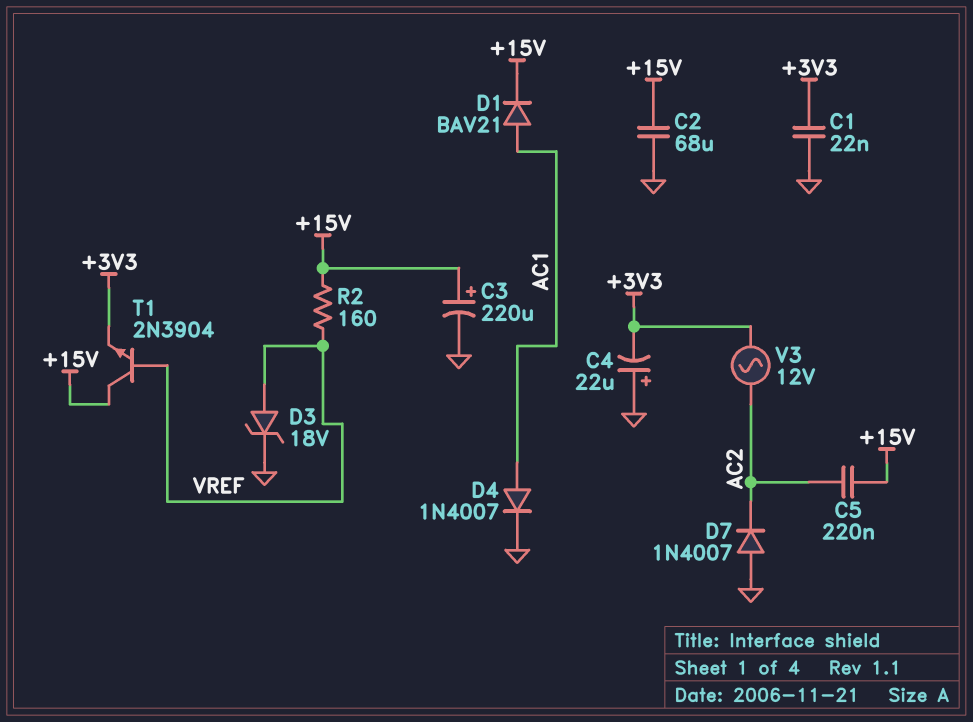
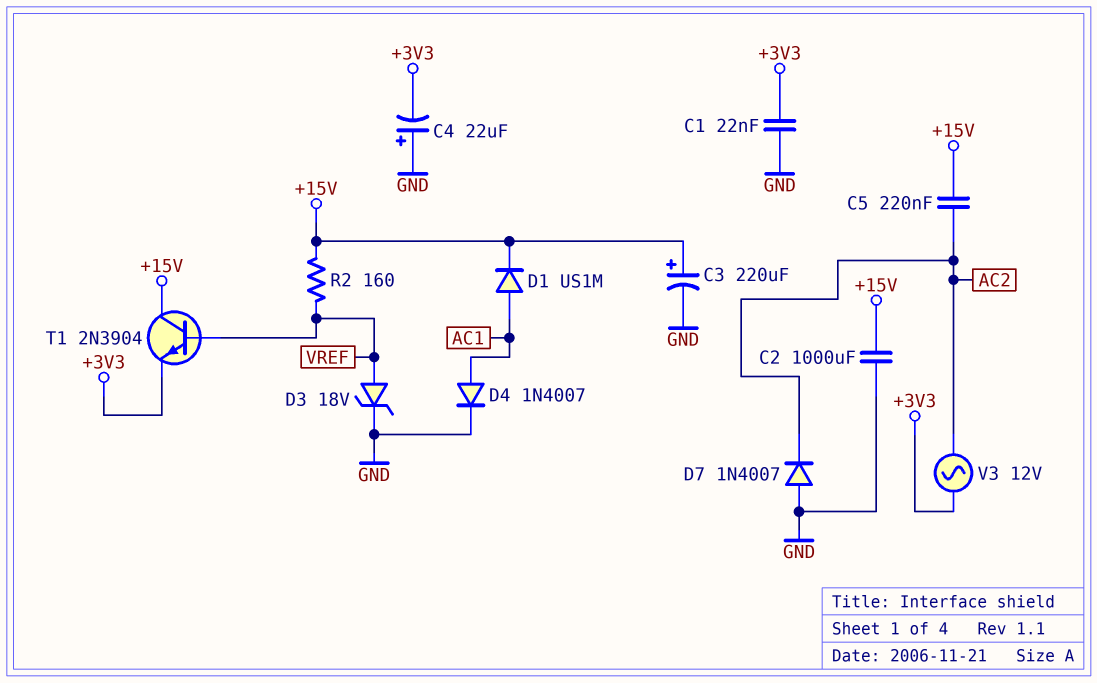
C2: 68uF (+15V, GND) -> 1000uF (+15V, GND)
D1: diode BAV21 (A AC1, K +15V) -> diode US1M (A AC1, K +15V)

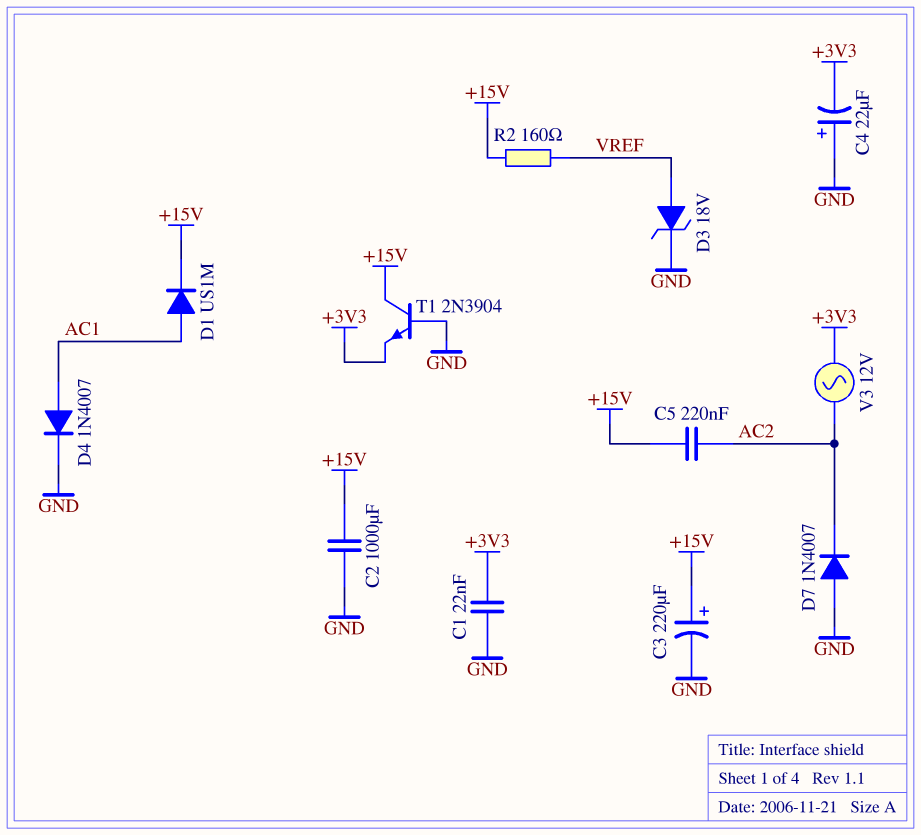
T1: NPN 2N3904 (B VREF, C +15V, E +3V3) -> NPN 2N3904 (B GND, C +15V, E +3V3)

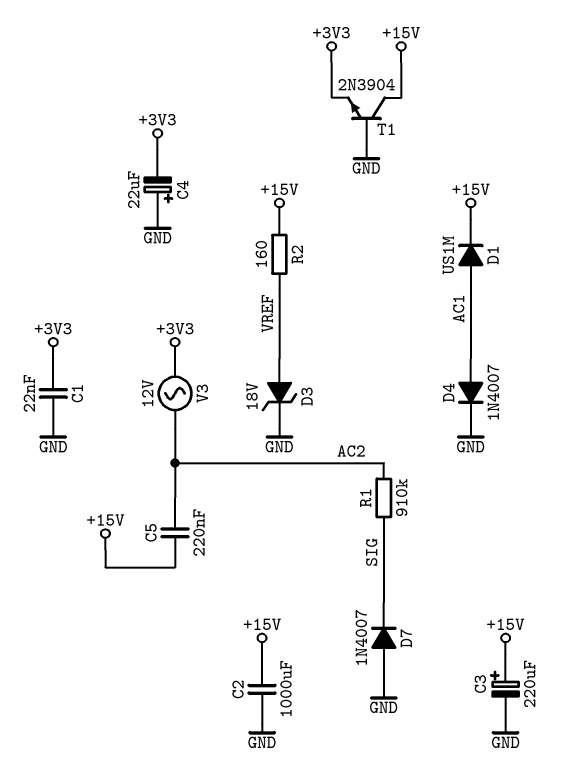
D7: diode 1N4007 (A GND, K AC2) -> diode 1N4007 (A GND, K SIG)
R1: none -> 910k (AC2, SIG)

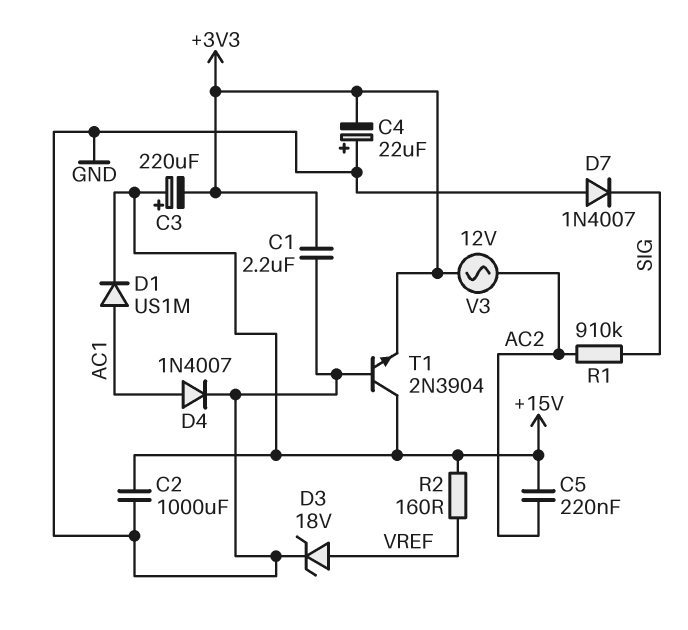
C1: 22nF (+3V3, GND) -> 2.2uF (+3V3, GND)
C3: 220uF (plus +15V, minus GND) -> 220uF (plus +15V, minus +3V3)

